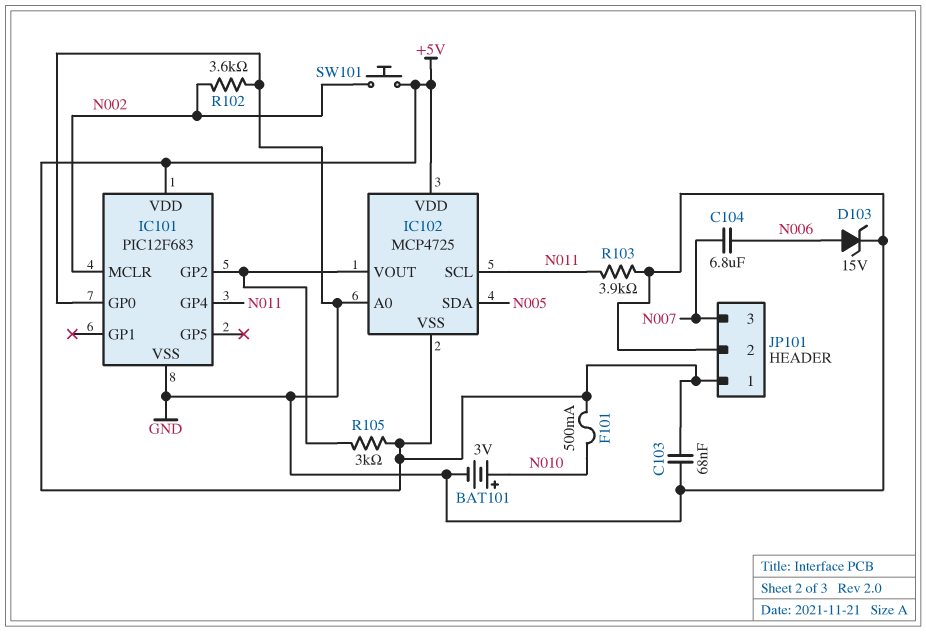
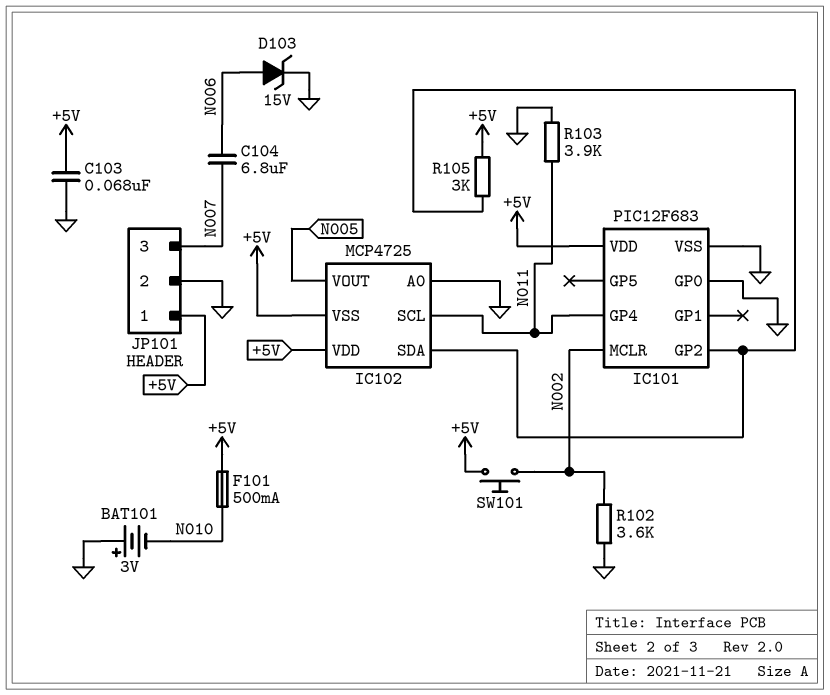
BAT101: 3V (plus N010, minus GND) -> 3V (plus GND, minus N010)
IC102 pin SDA: N005 -> IC101/GP2
IC102 pin VOUT: IC101/GP2 -> N005

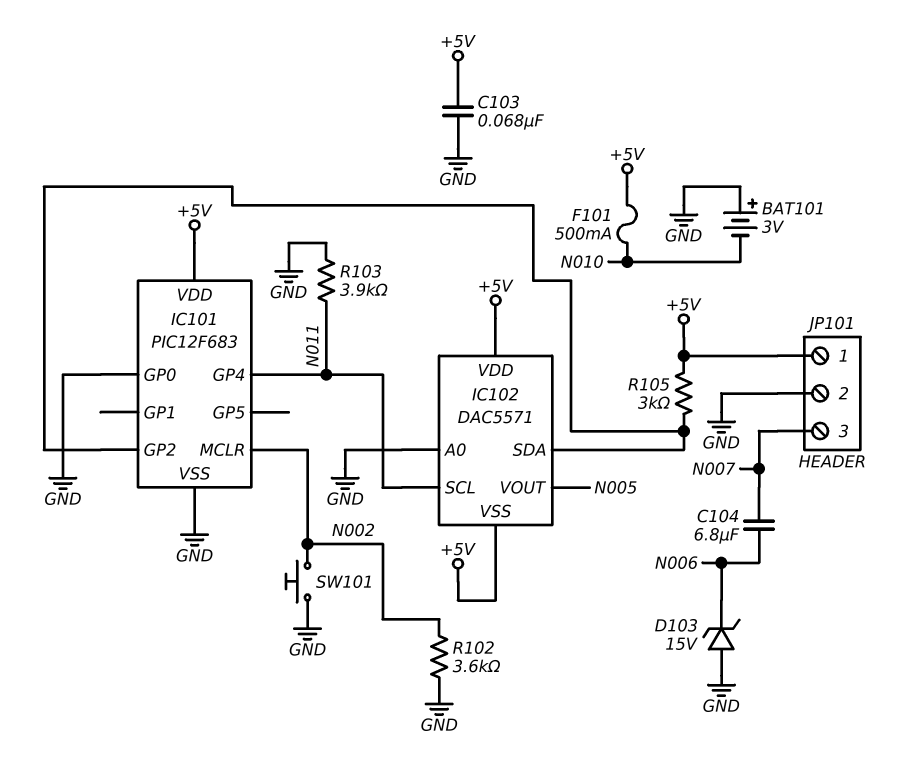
D103: zener 15V (A N006, K GND) -> zener 15V (A GND, K N006)
IC102: MCP4725 -> DAC5571
SW101: button (+5V, N002) -> button (GND, N002)

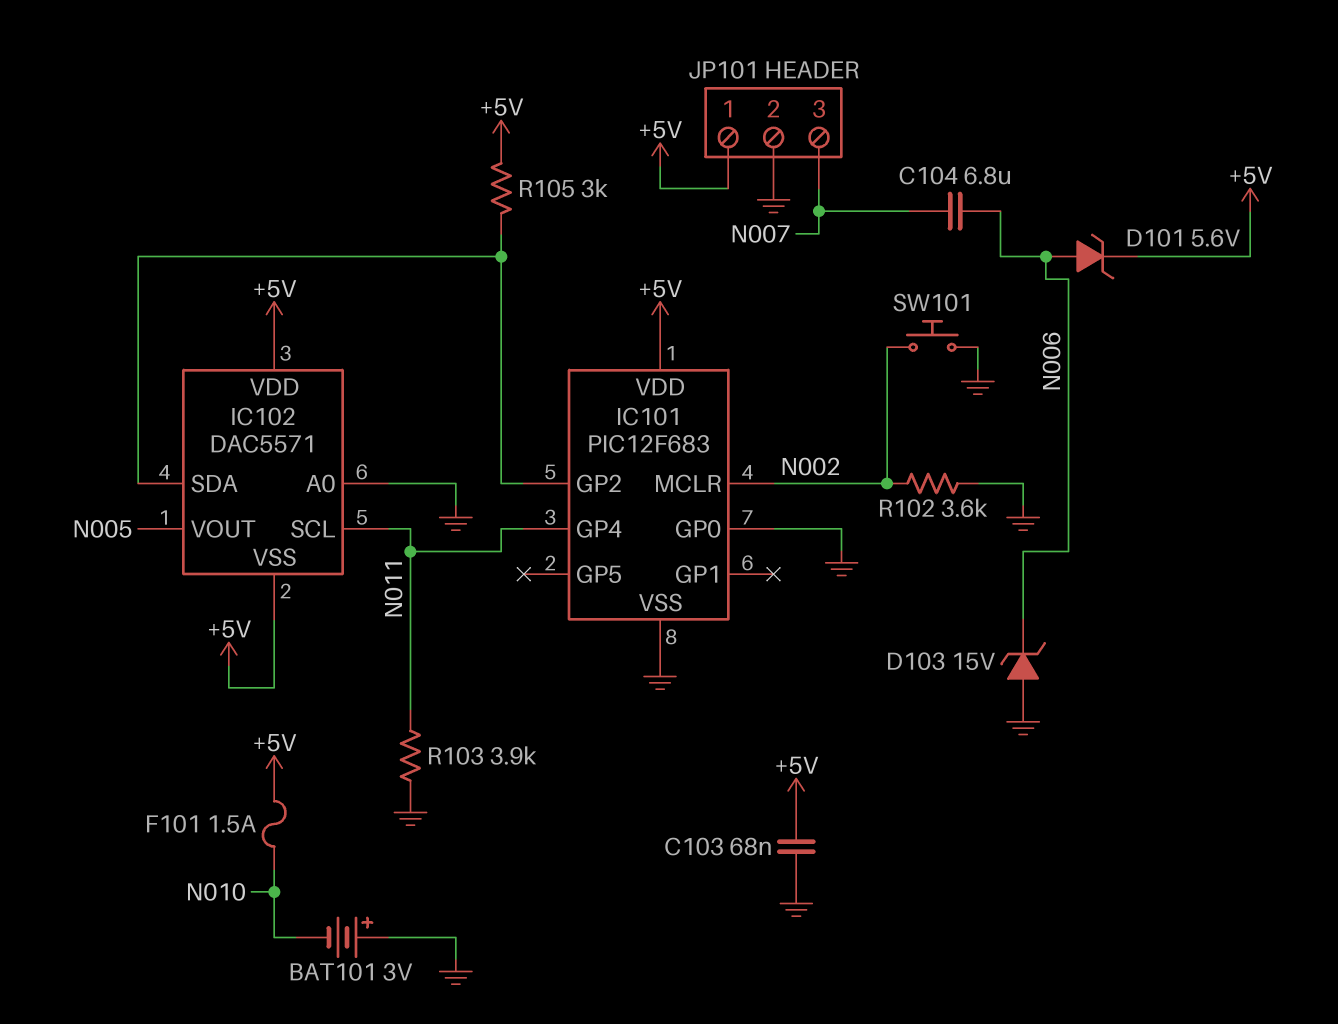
D101: none -> zener 5.6V (A N006, K +5V)
F101: 500mA (+5V, N010) -> 1.5A (+5V, N010)

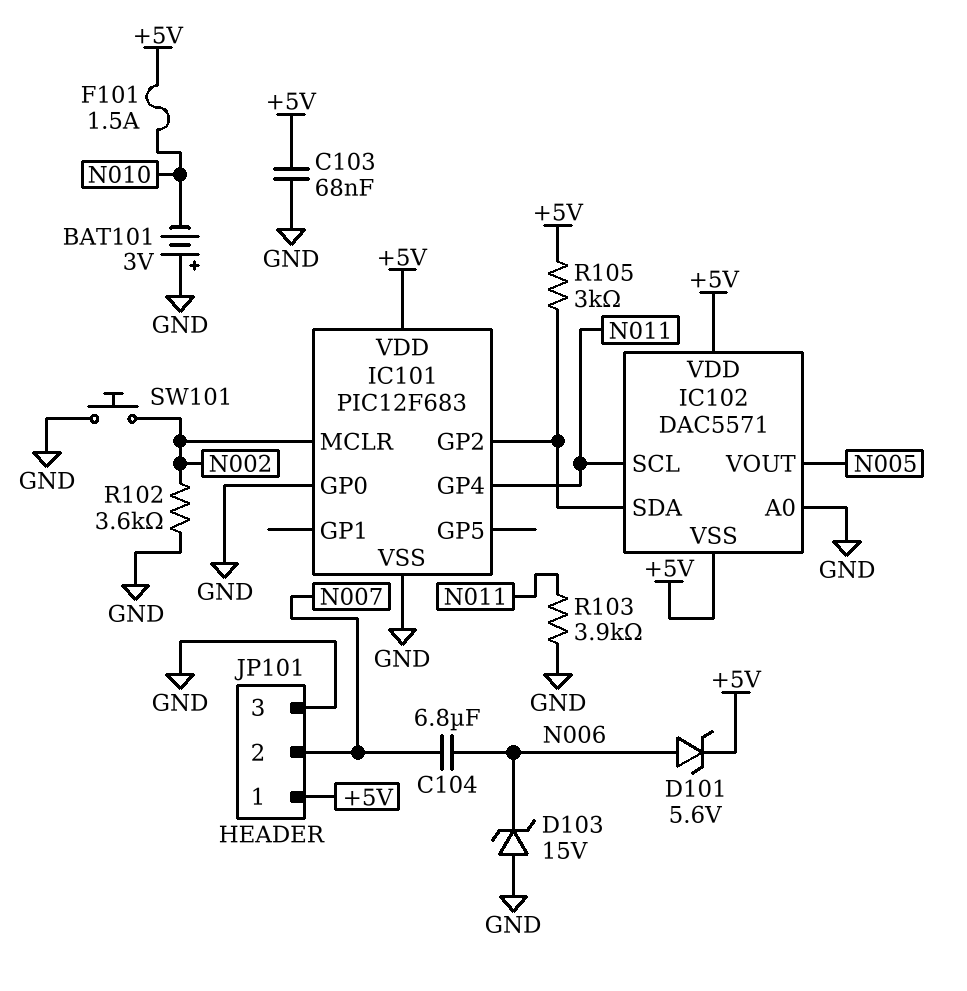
JP101 pin 2: GND -> N007
JP101 pin 3: N007 -> GND

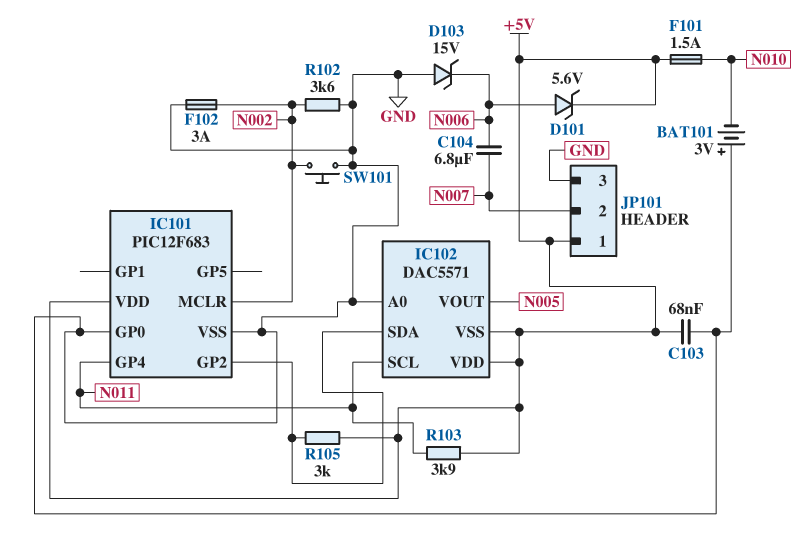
F102: none -> 3A (GND, N002)
R103: 3.9k (GND, N011) -> 3.9k (+5V, N011)

